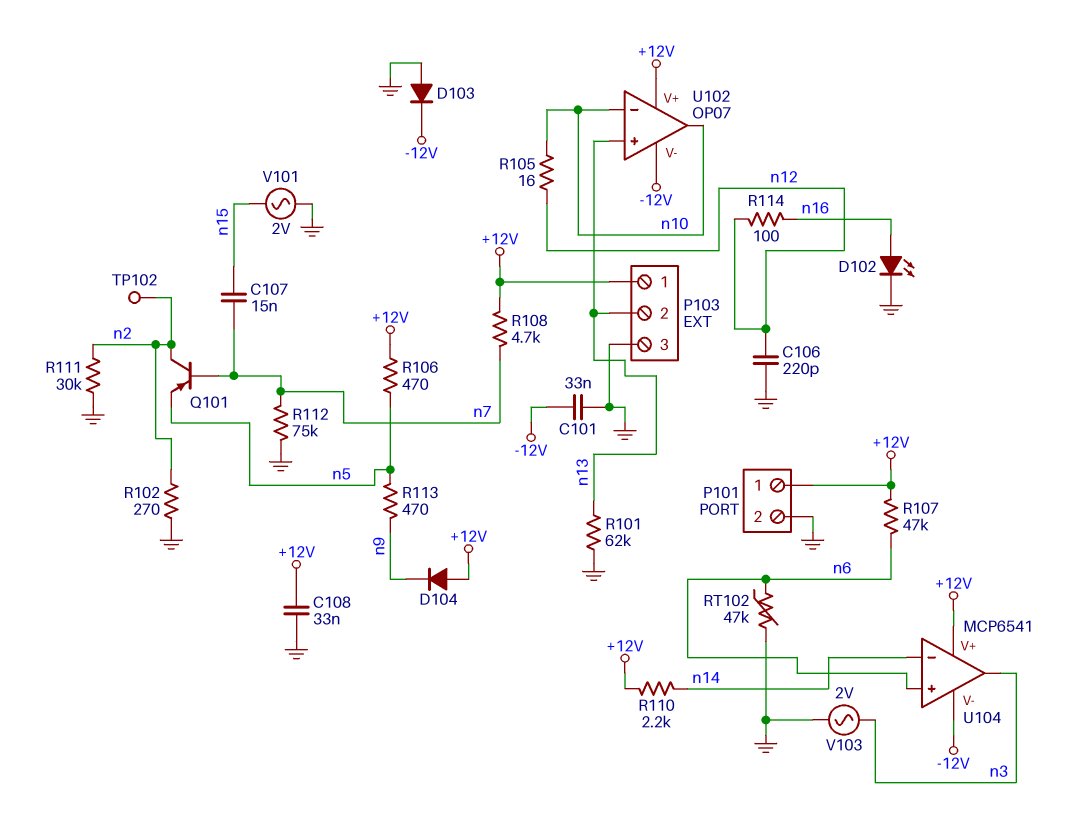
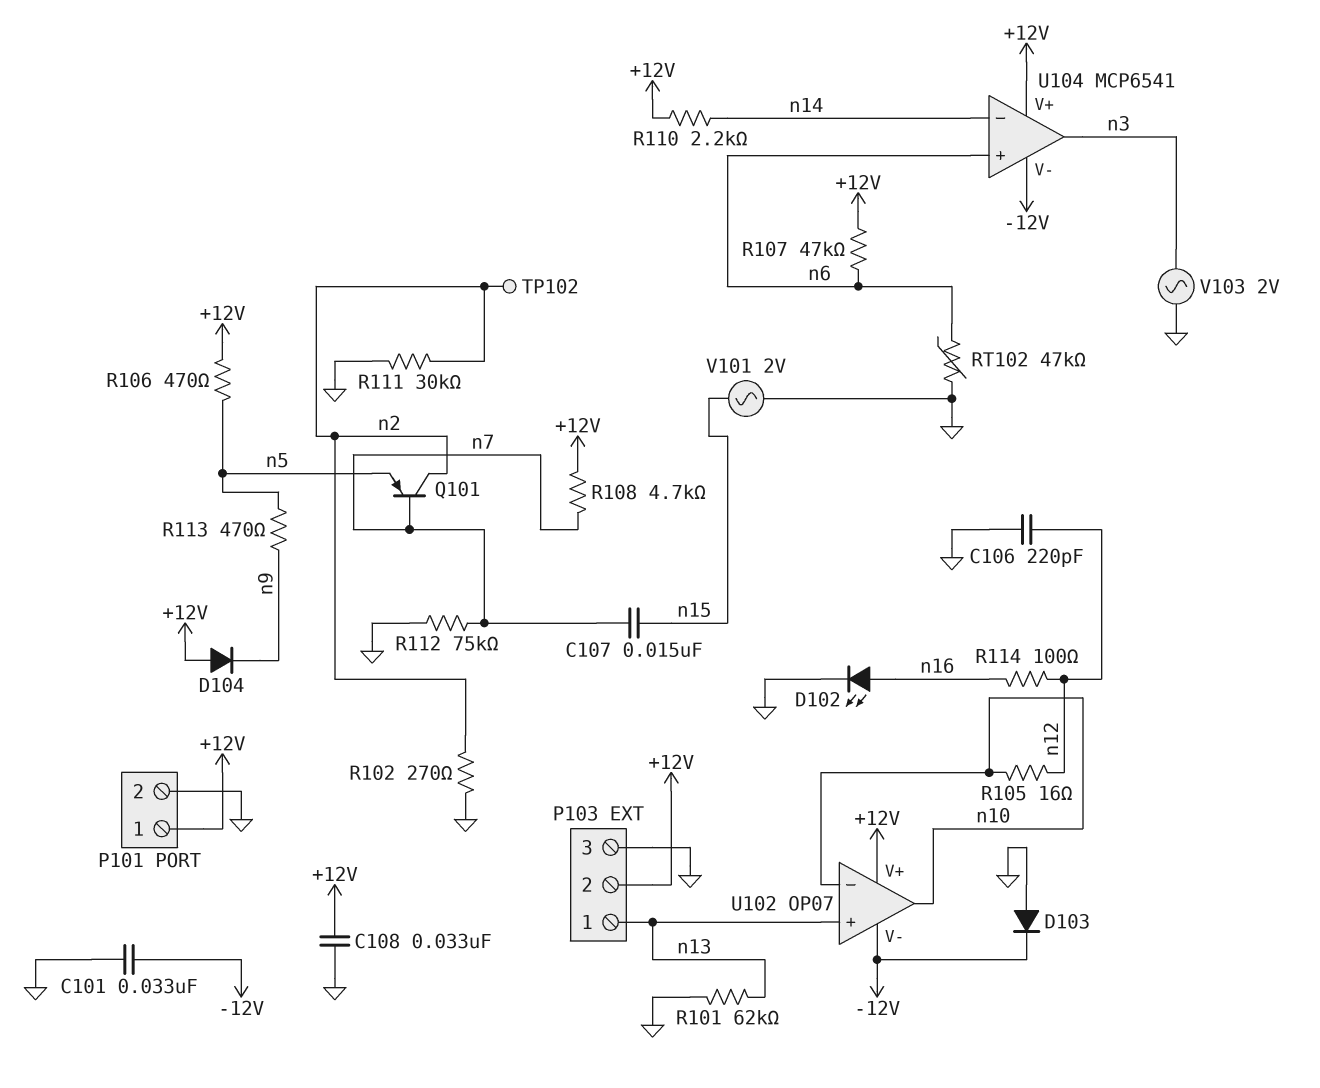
P103 pin 1: +12V -> n13
P103 pin 2: n13 -> +12V

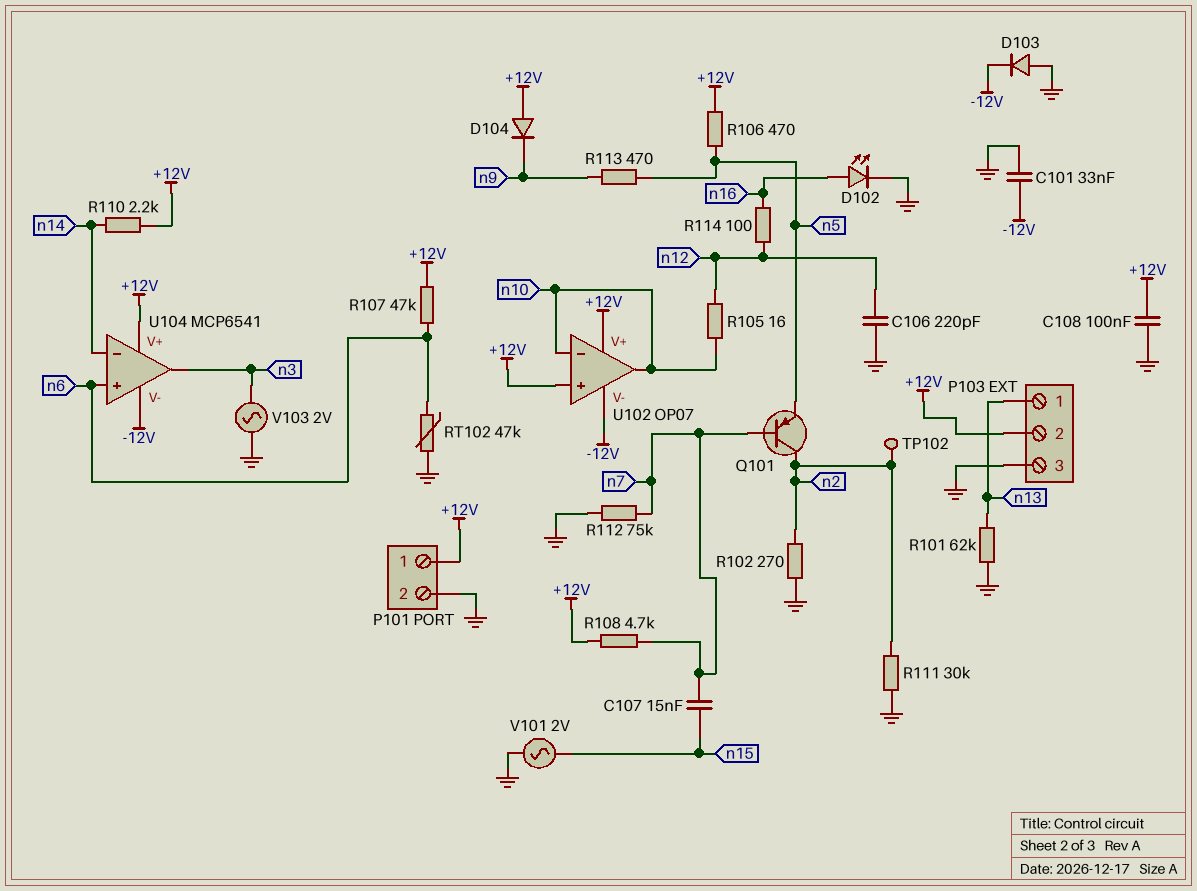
C108: 33nF (+12V, GND) -> 100nF (+12V, GND)
U102 pin in+: n13 -> +12V

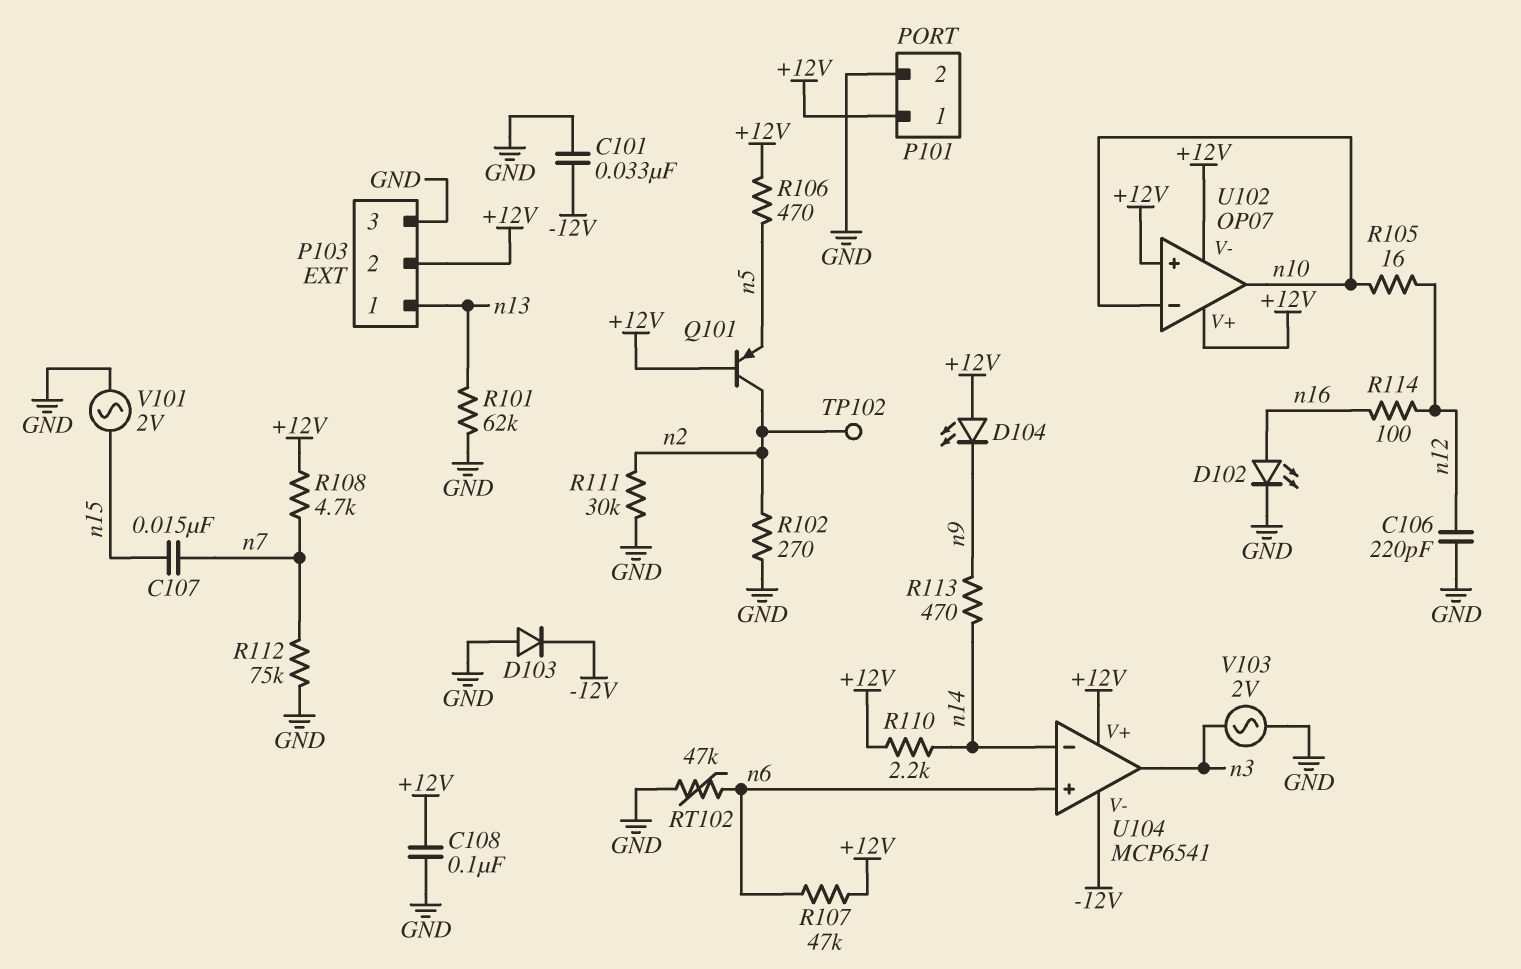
D104: diode (A +12V, K n9) -> LED (A +12V, K n9)
Q101: PNP (B n7, C n2, E n5) -> PNP (B +12V, C n2, E n5)
R113: 470 (n5, n9) -> 470 (n9, n14)
U102 pin V-: -12V -> +12V

